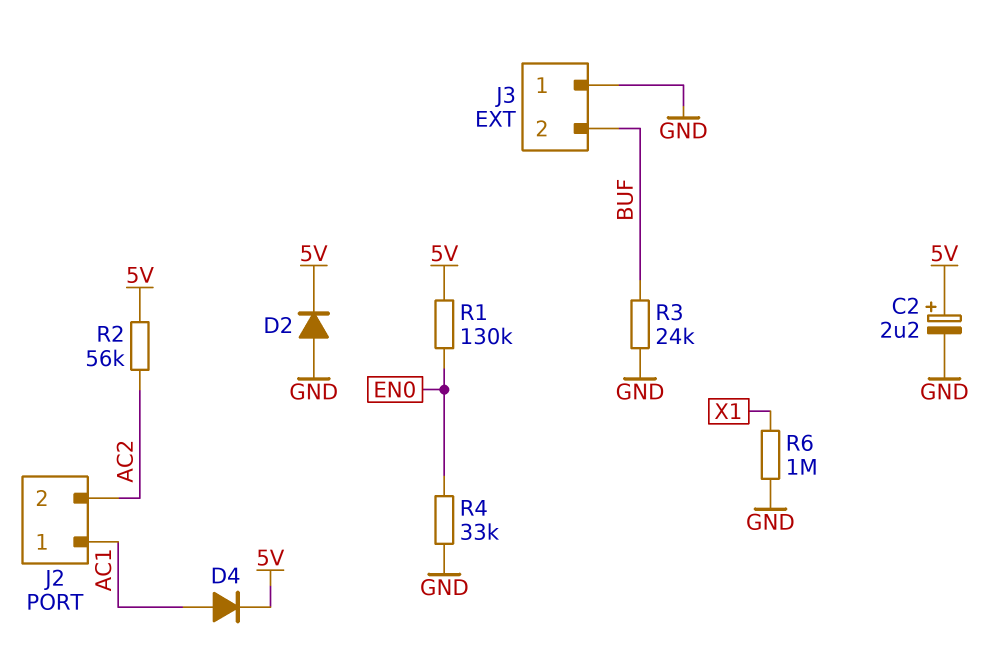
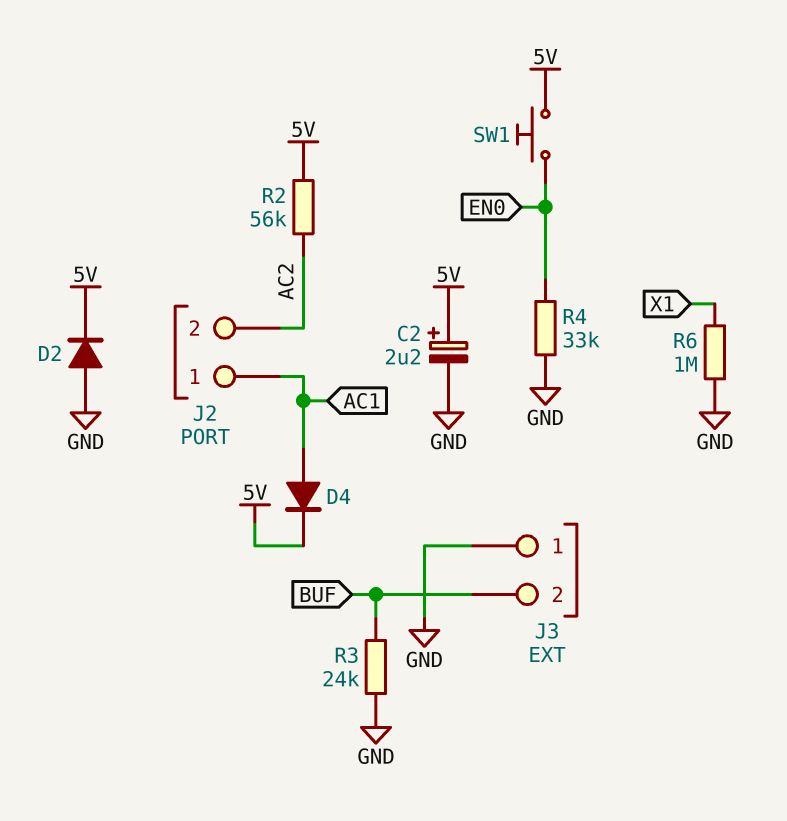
R1: 130k (5V, EN0) -> none
SW1: none -> button (5V, EN0)

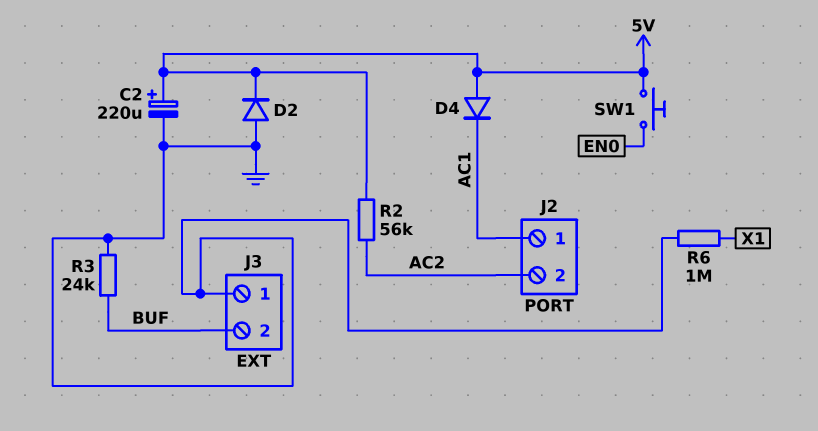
C2: 2.2uF (plus 5V, minus GND) -> 220uF (plus 5V, minus GND)
D4: diode (A AC1, K 5V) -> diode (A 5V, K AC1)
R4: 33k (EN0, GND) -> none

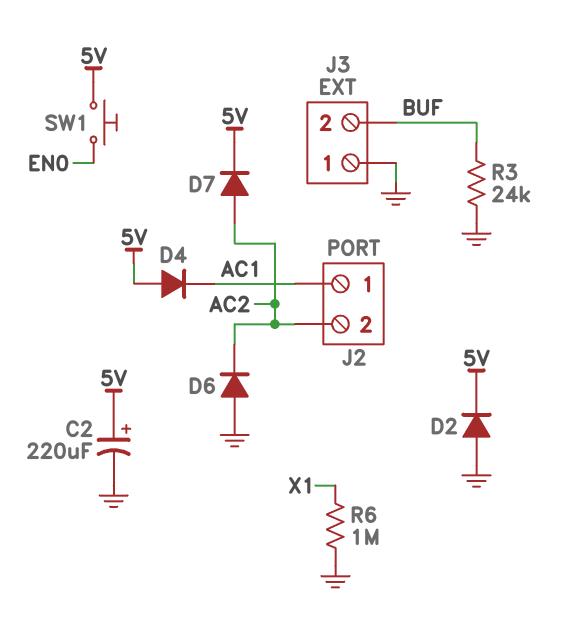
D6: none -> diode (A GND, K AC2)
D7: none -> diode (A AC2, K 5V)
R2: 56k (5V, AC2) -> none

